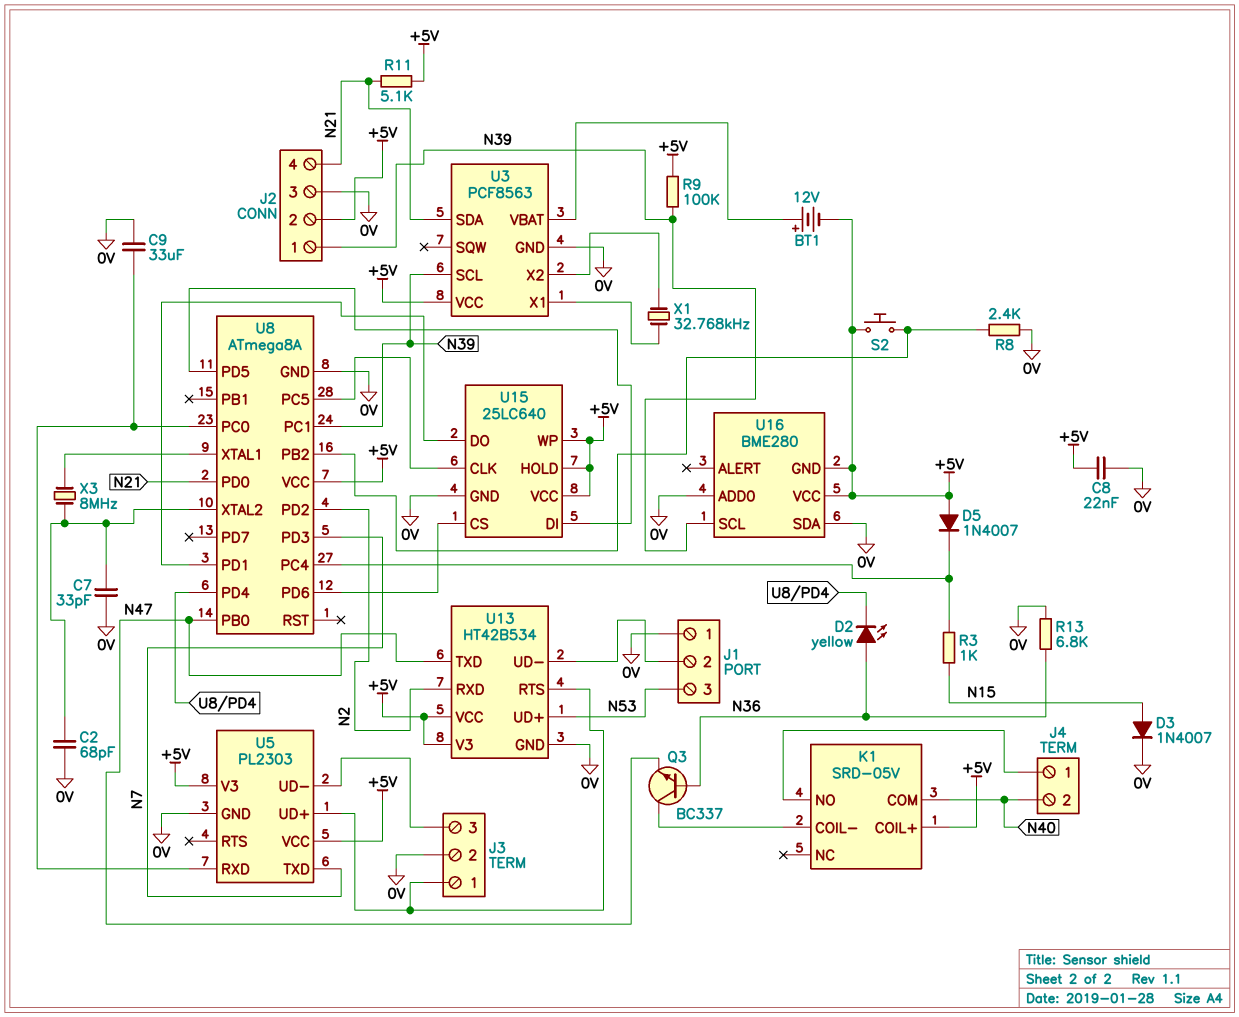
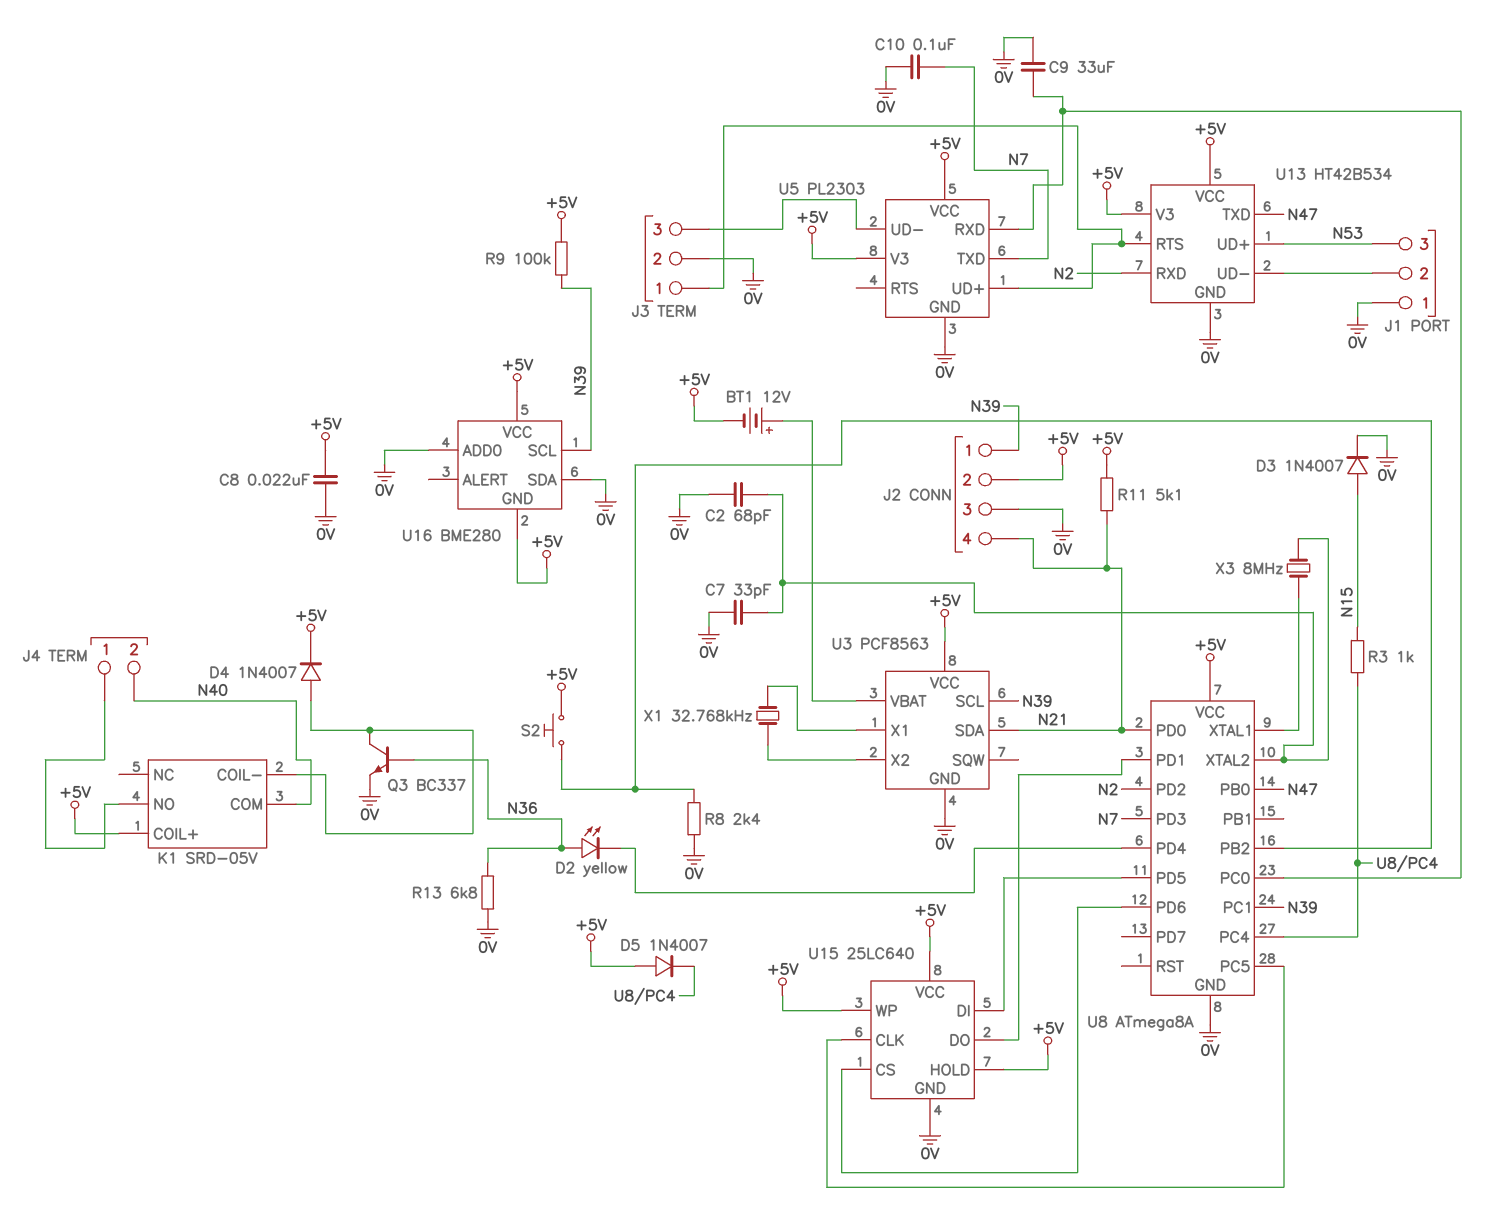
C10: none -> 100nF (0V, N7)
D4: none -> diode 1N4007 (A K1/COIL-, K +5V)
Q3: NPN BC337 (B N36, C K1/COIL-, E N47) -> NPN BC337 (B N36, C K1/COIL-, E 0V)

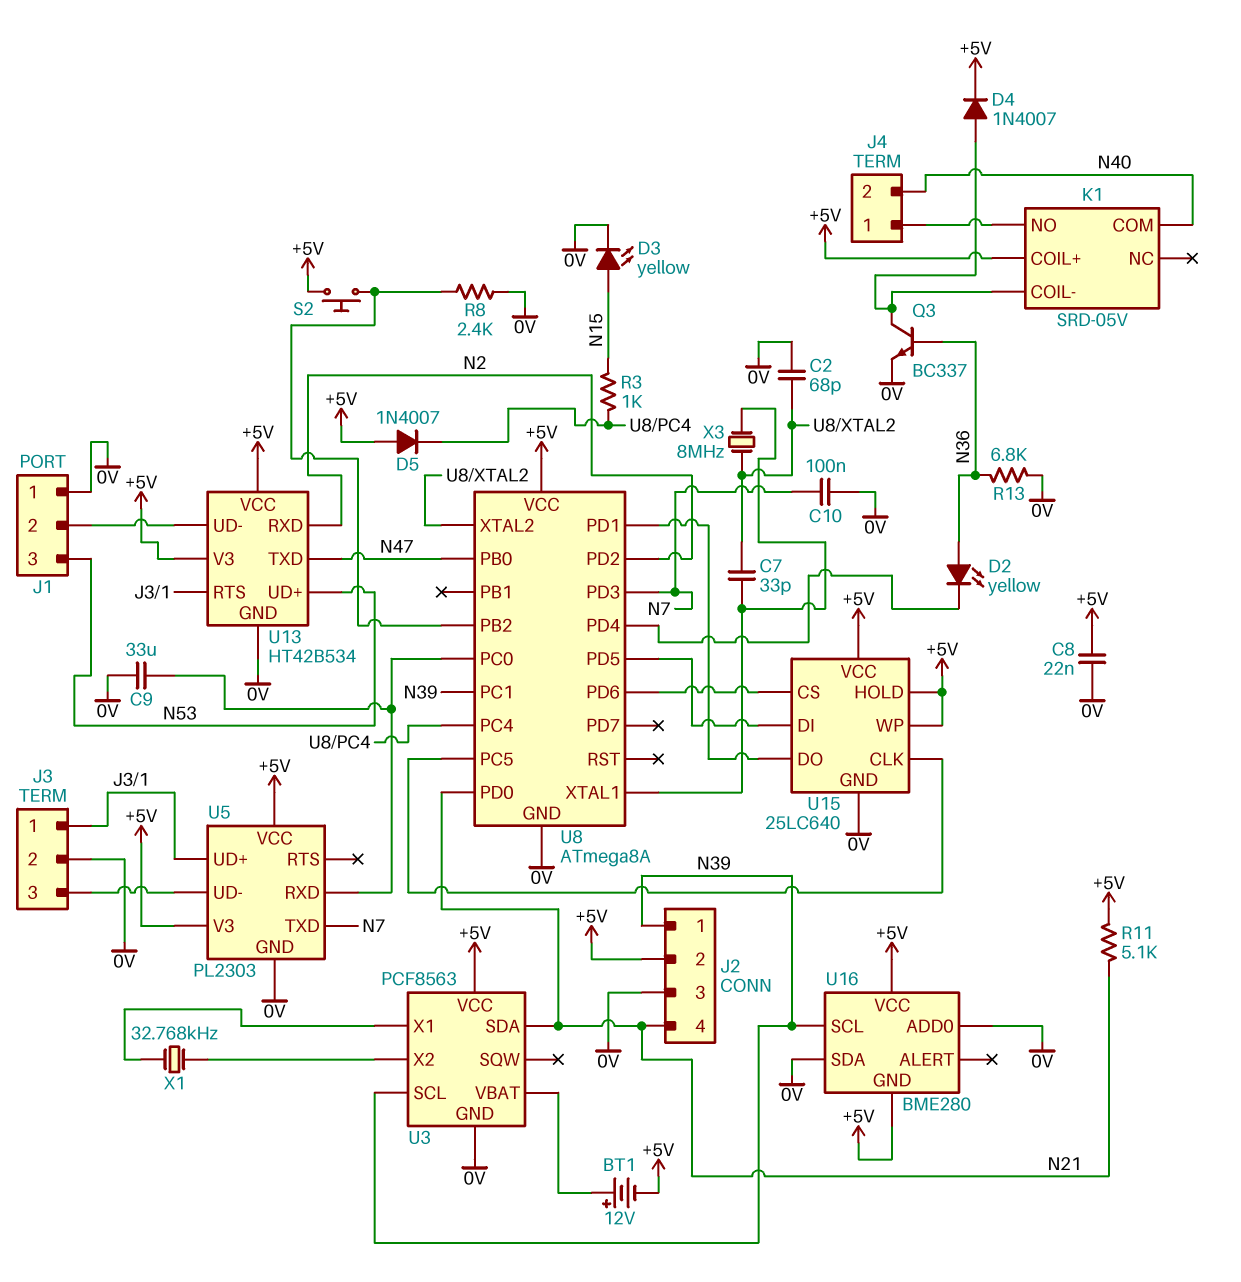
C7: 33pF (0V, U8/XTAL2) -> 33pF (U8/XTAL1, U8/XTAL2)
D3: diode 1N4007 (A N15, K 0V) -> LED yellow (A N15, K 0V)
R9: 100k (+5V, N39) -> none

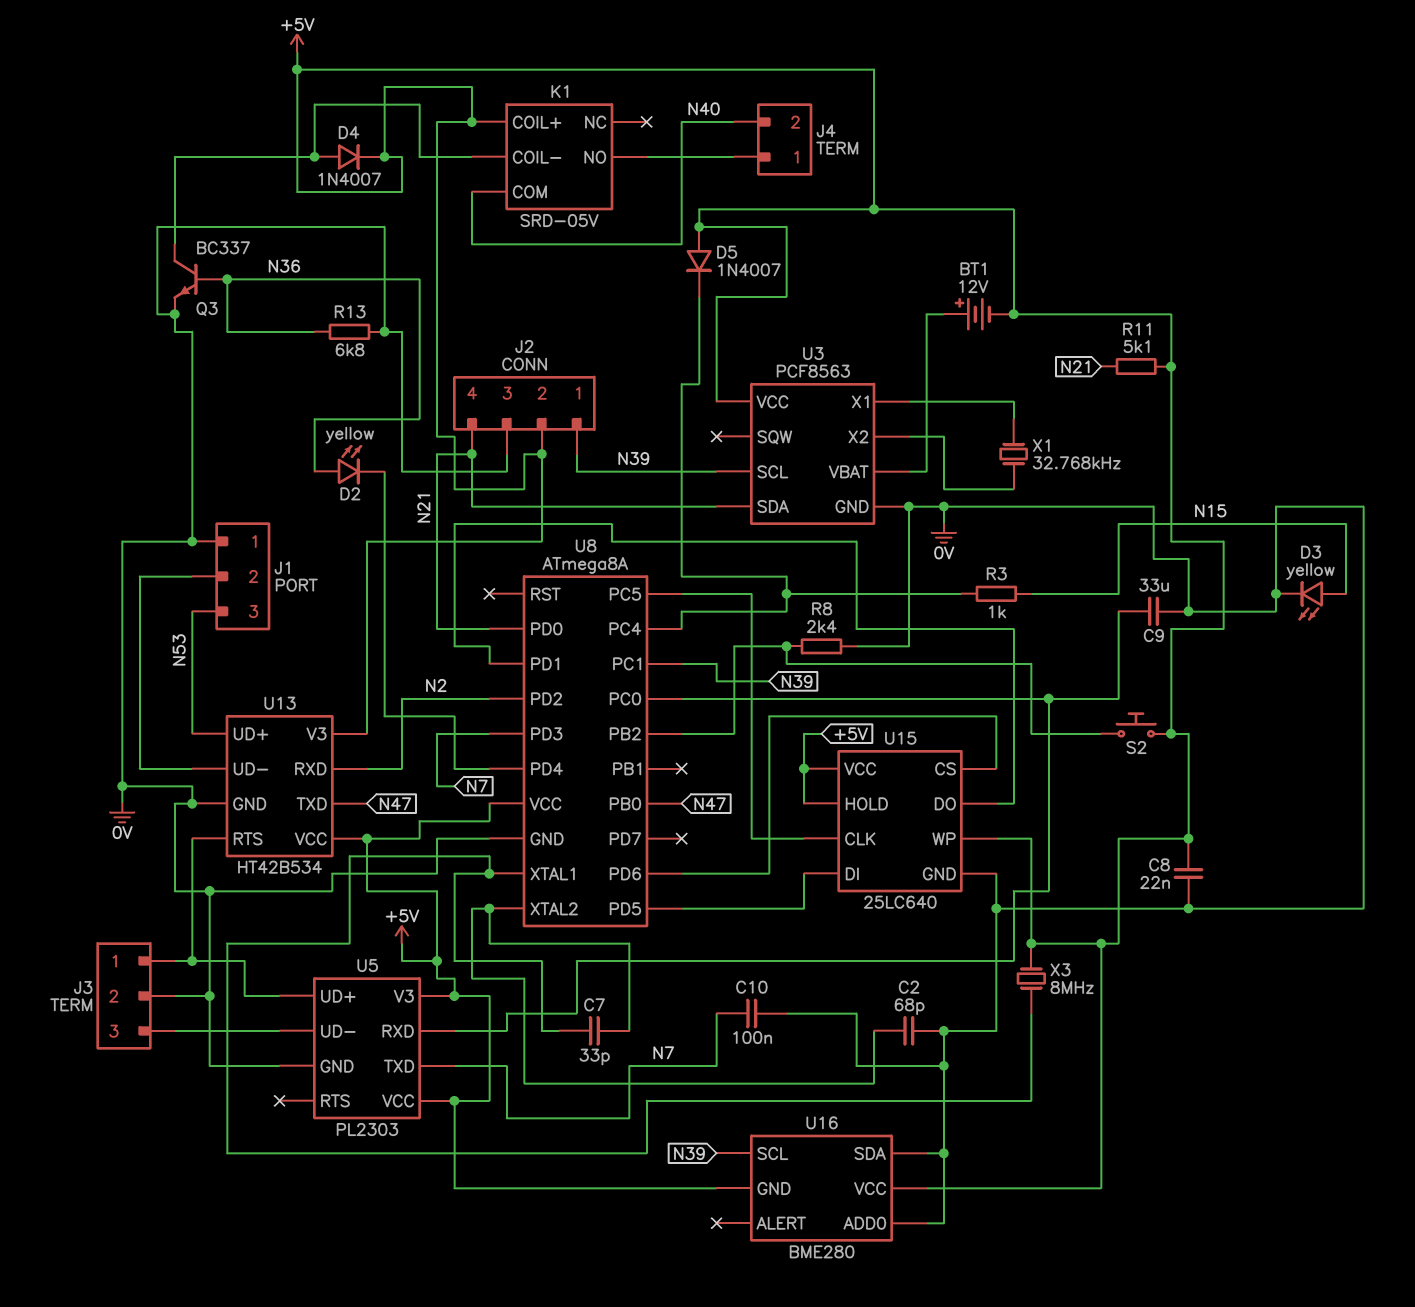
X3: 8MHz (U8/XTAL1, U8/XTAL2) -> 8MHz (+5V, U8/XTAL1)

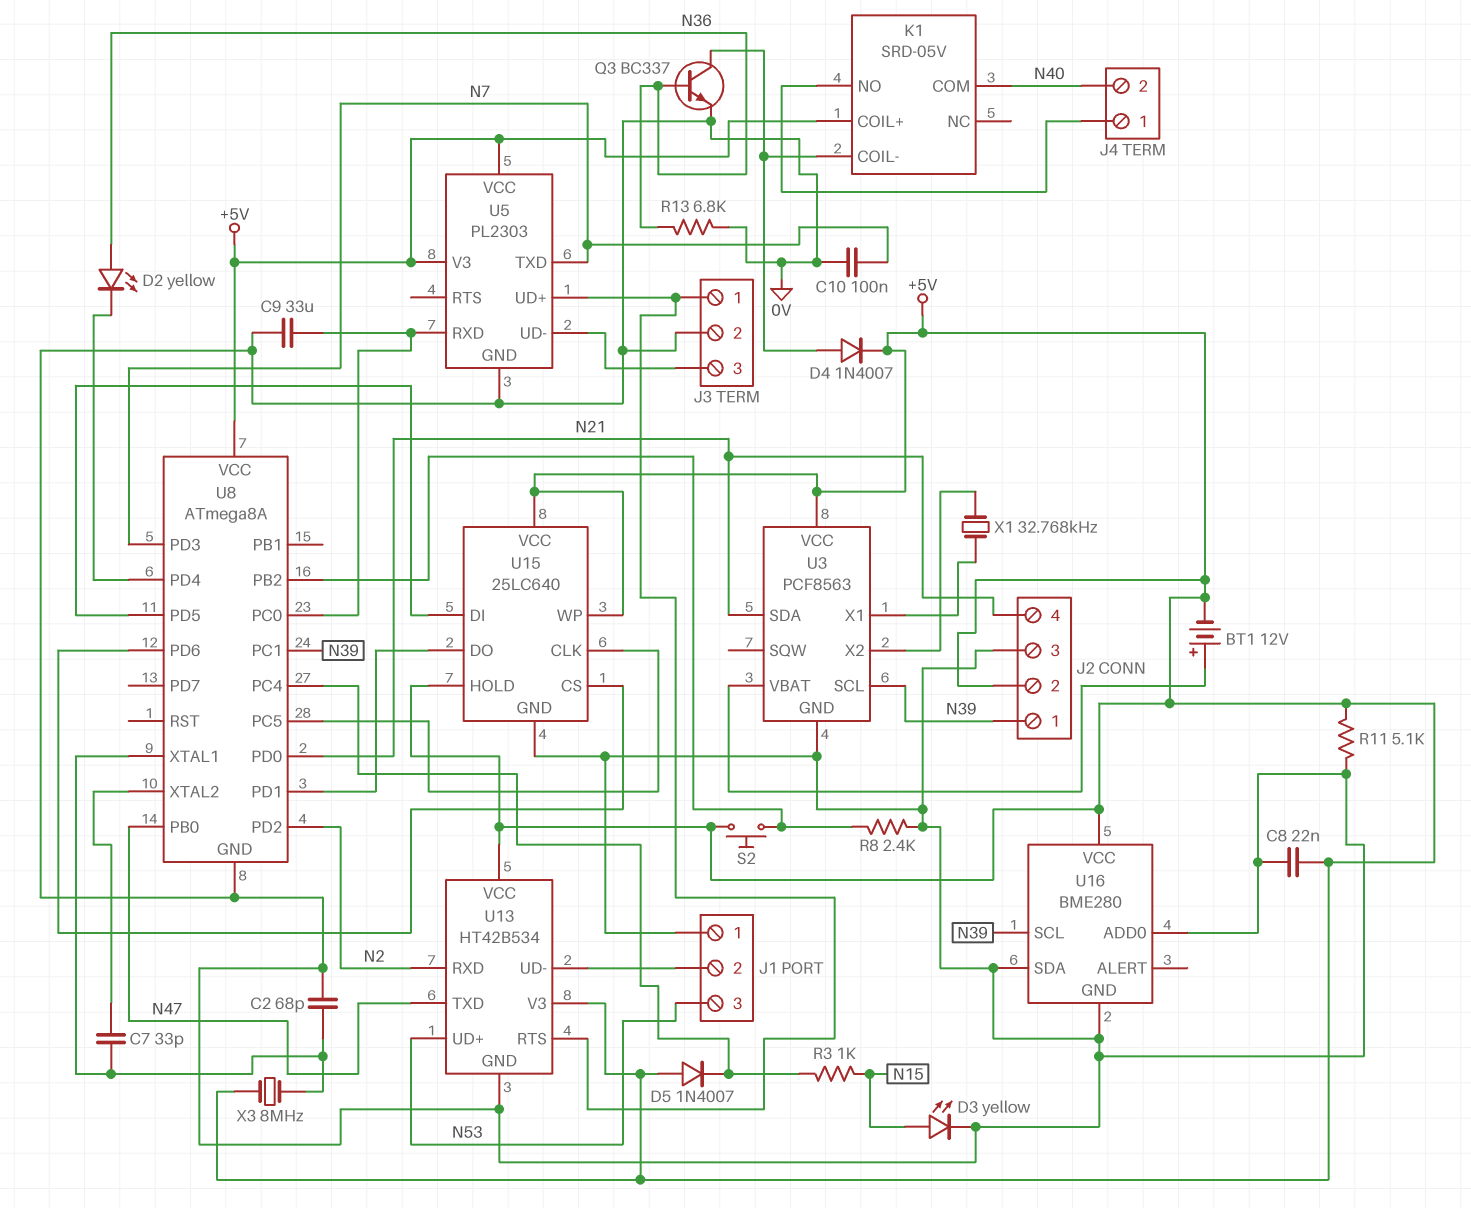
C2: 68pF (0V, U8/XTAL2) -> 68pF (0V, U8/XTAL1)
R11: 5.1k (+5V, N21) -> 5.1k (+5V, 0V)
U16 pin GND: +5V -> 0V

